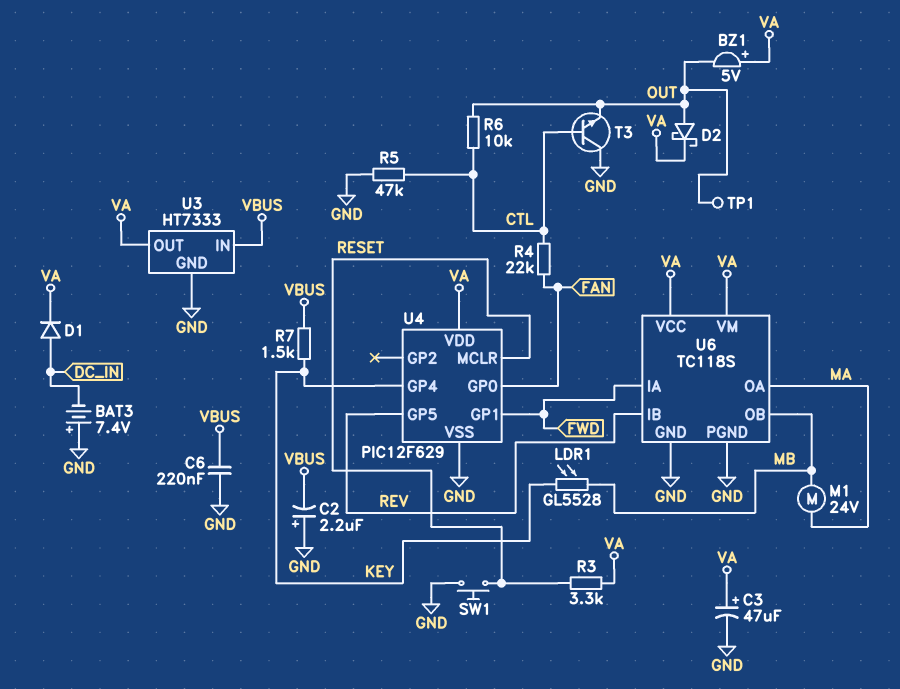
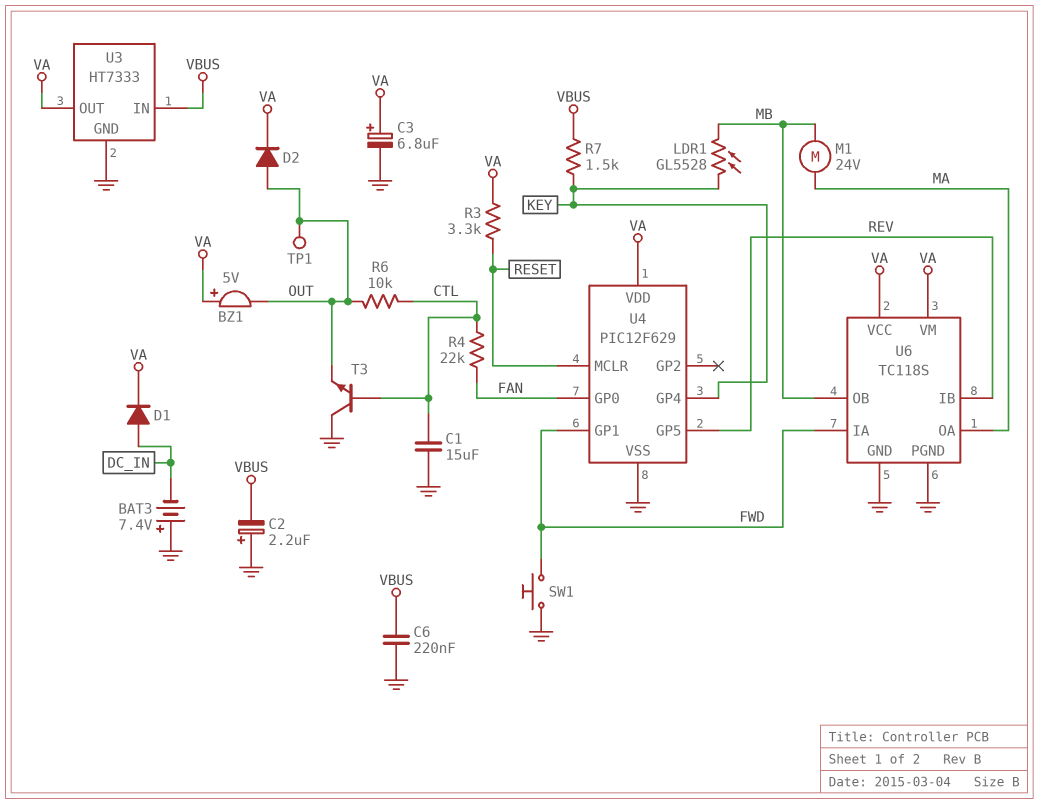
C1: none -> 15uF (CTL, GND)
C3: 47uF (plus VA, minus GND) -> 6.8uF (plus VA, minus GND)
D2: schottky (A OUT, K VA) -> diode (A OUT, K VA)
R5: 47k (CTL, GND) -> none
SW1: button (GND, RESET) -> button (FWD, GND)

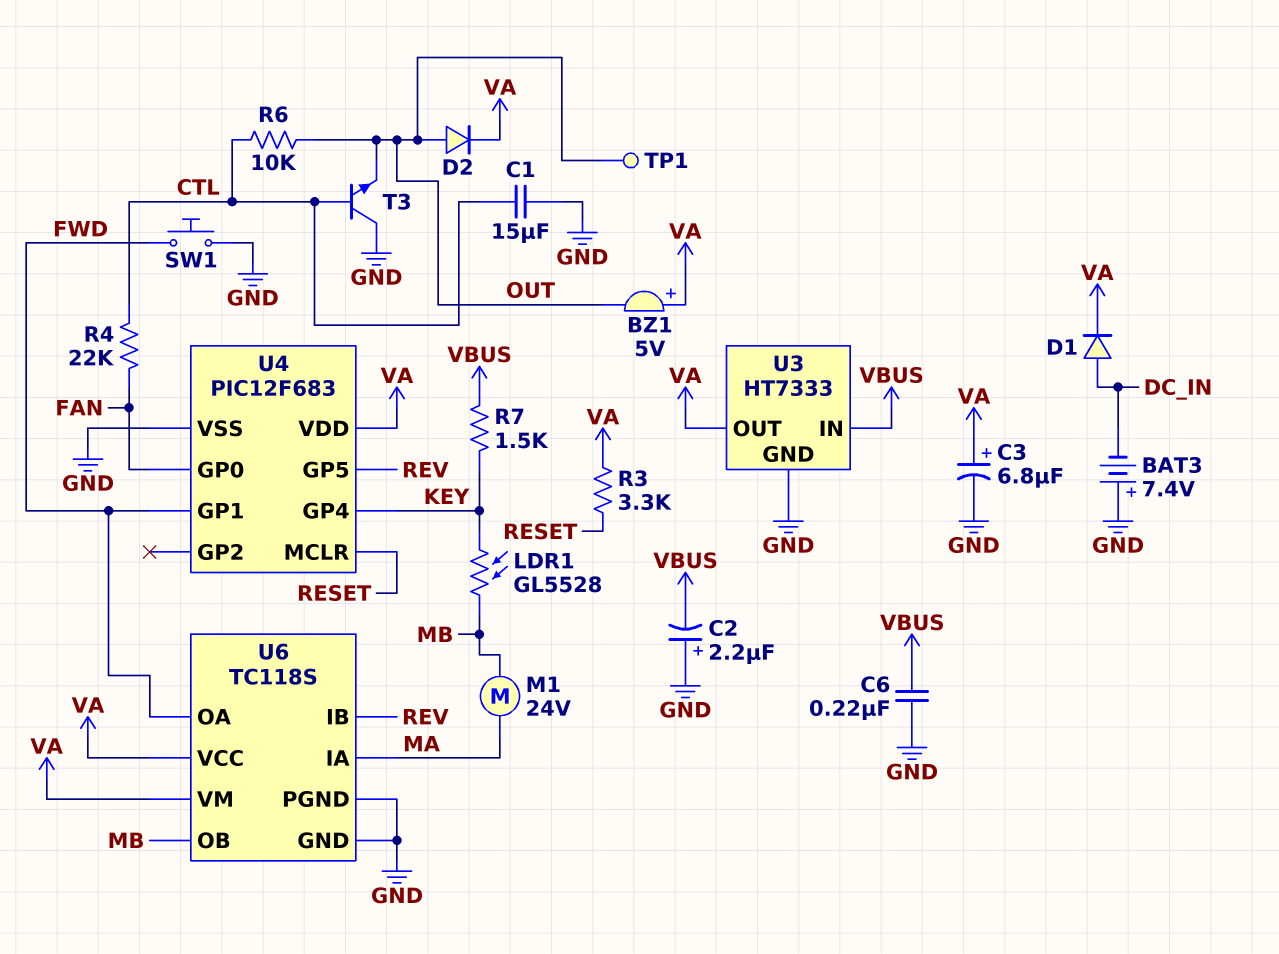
U4: PIC12F629 -> PIC12F683
U6 pin IA: FWD -> MA
U6 pin OA: MA -> FWD

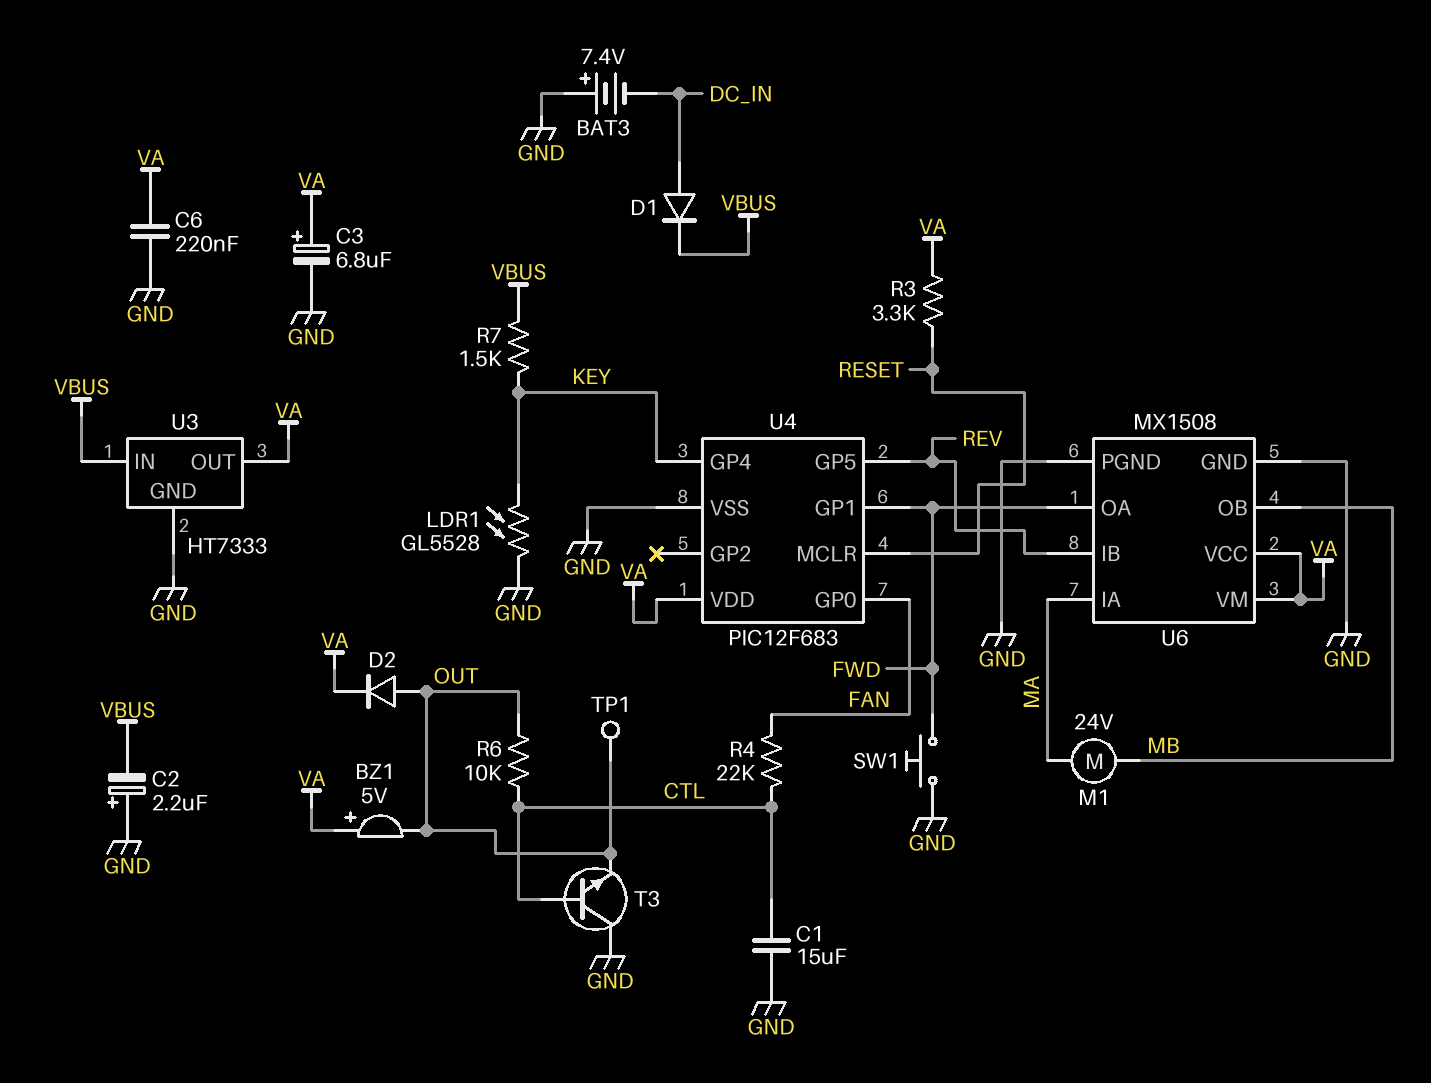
C6: 220nF (GND, VBUS) -> 220nF (GND, VA)
D1: diode (A DC_IN, K VA) -> diode (A DC_IN, K VBUS)
LDR1: GL5528 (KEY, MB) -> GL5528 (GND, KEY)
U6: TC118S -> MX1508

